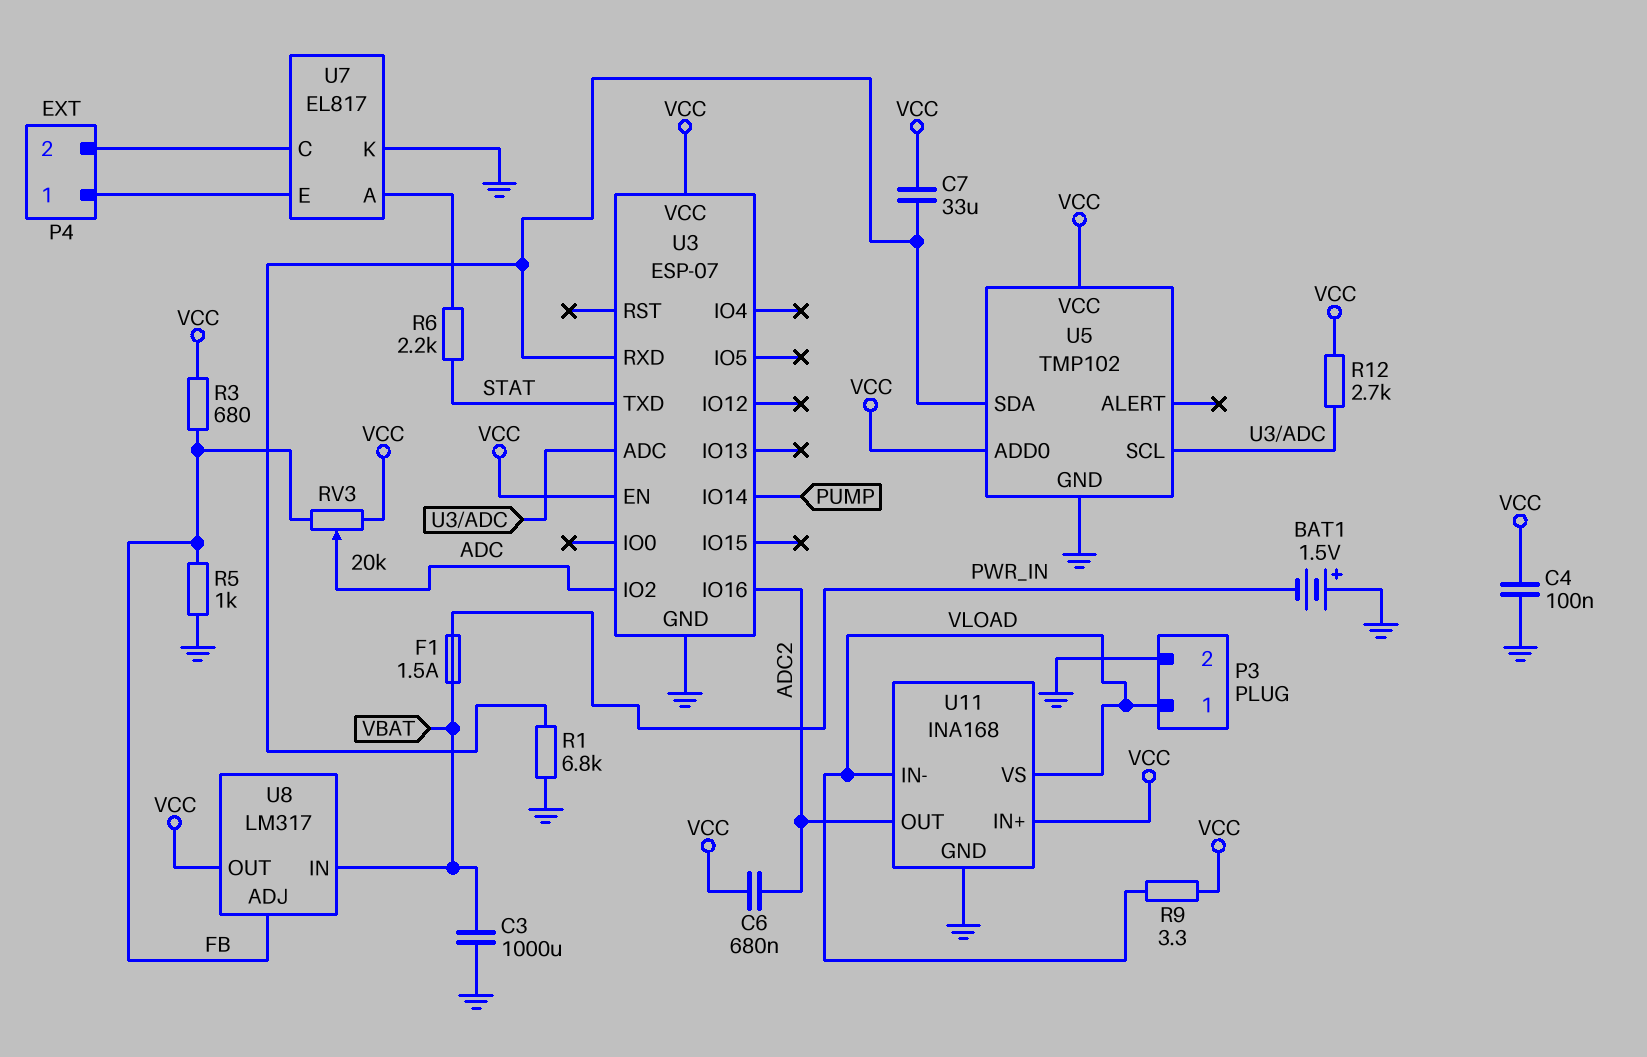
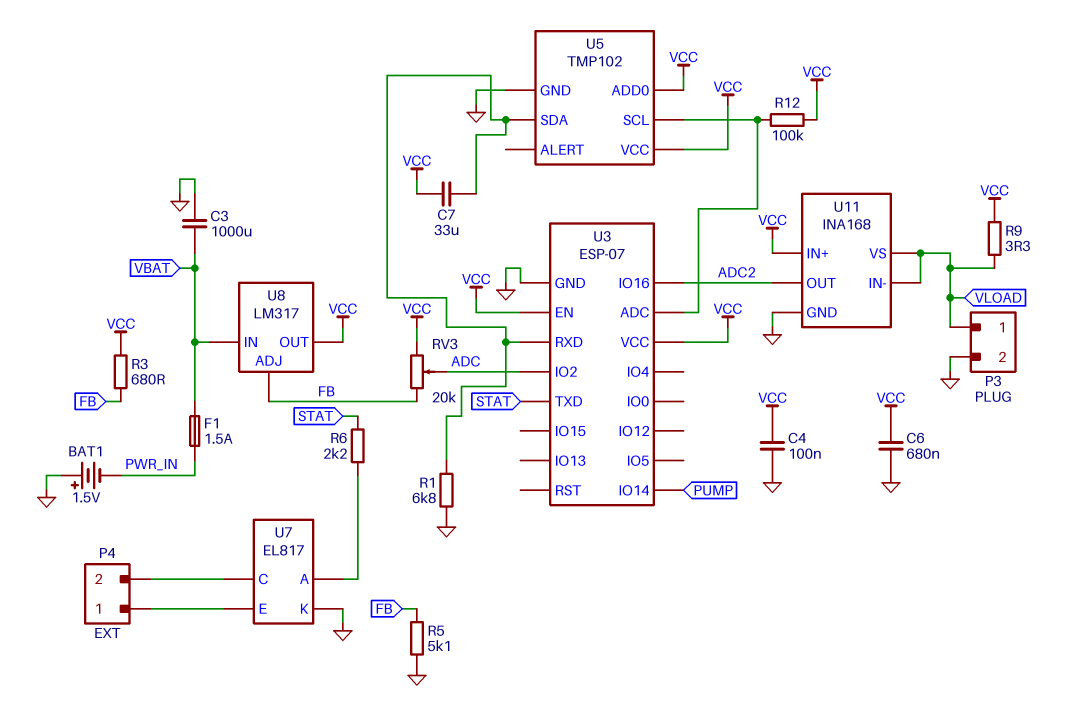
C6: 680nF (ADC2, VCC) -> 680nF (GND, VCC)
R5: 1k (FB, GND) -> 5.1k (FB, GND)
R12: 2.7k (U3/ADC, VCC) -> 100k (U3/ADC, VCC)

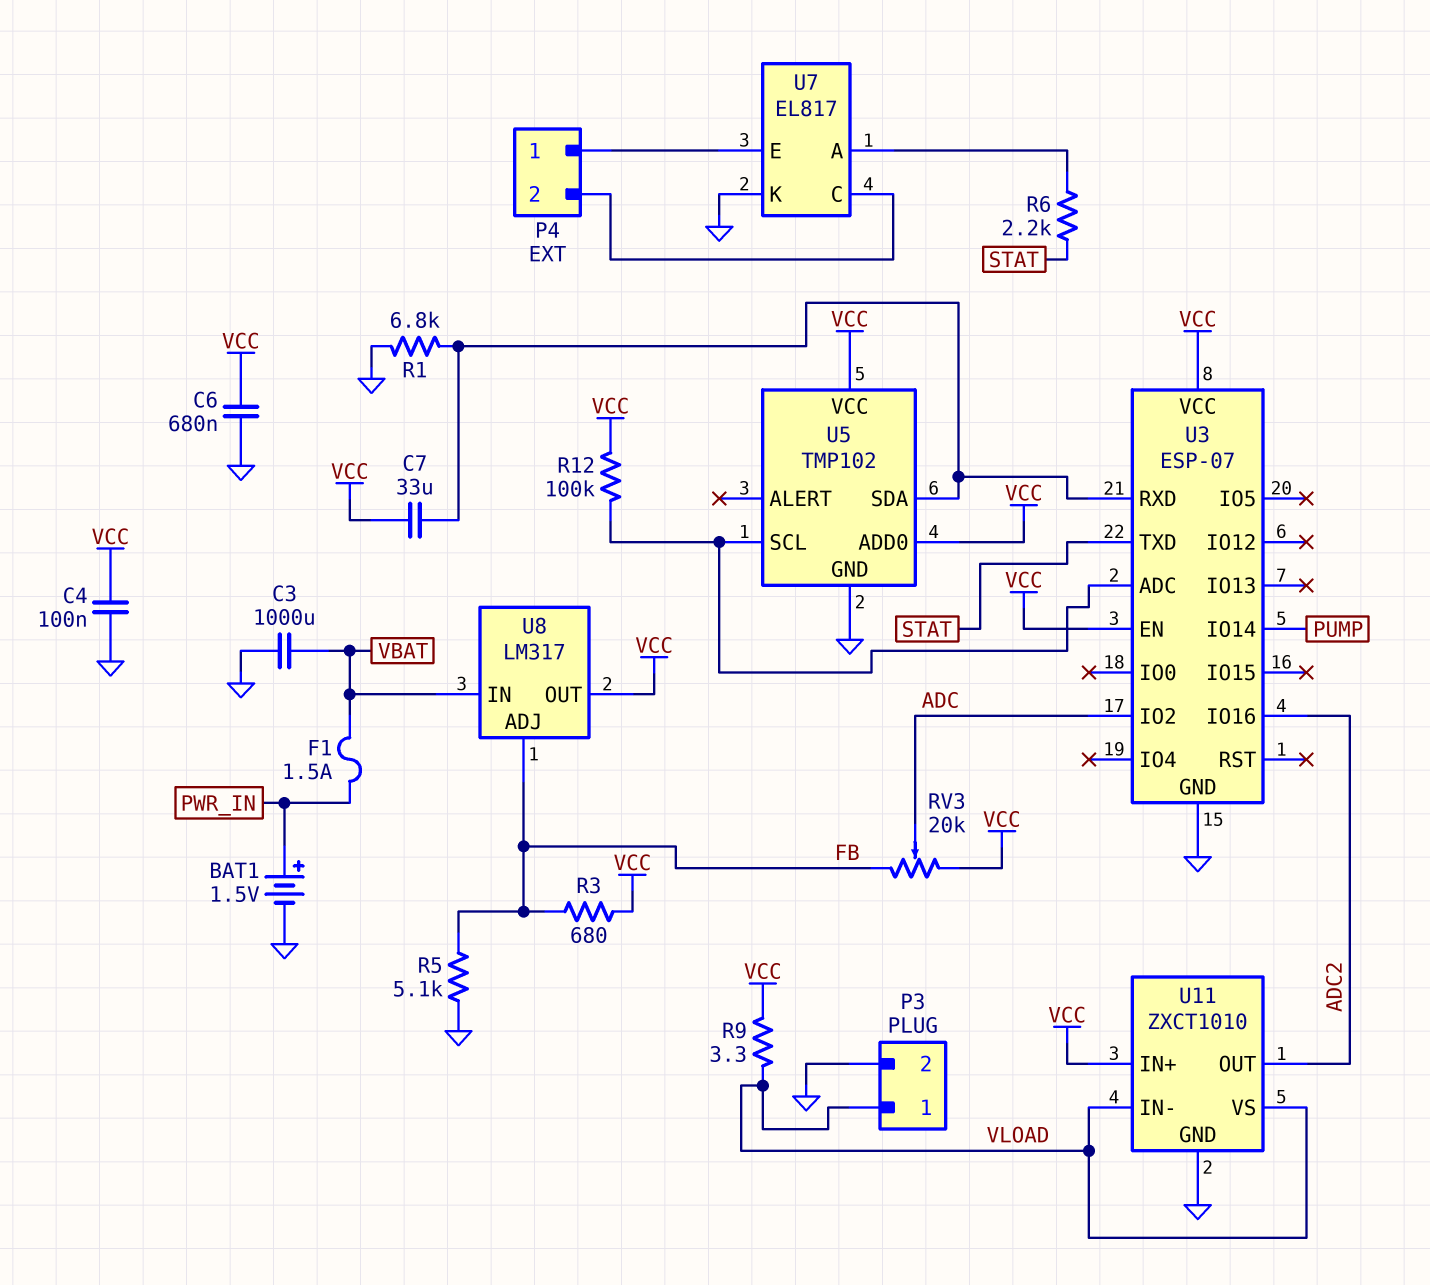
BAT1: 1.5V (plus GND, minus PWR_IN) -> 1.5V (plus PWR_IN, minus GND)
U11: INA168 -> ZXCT1010

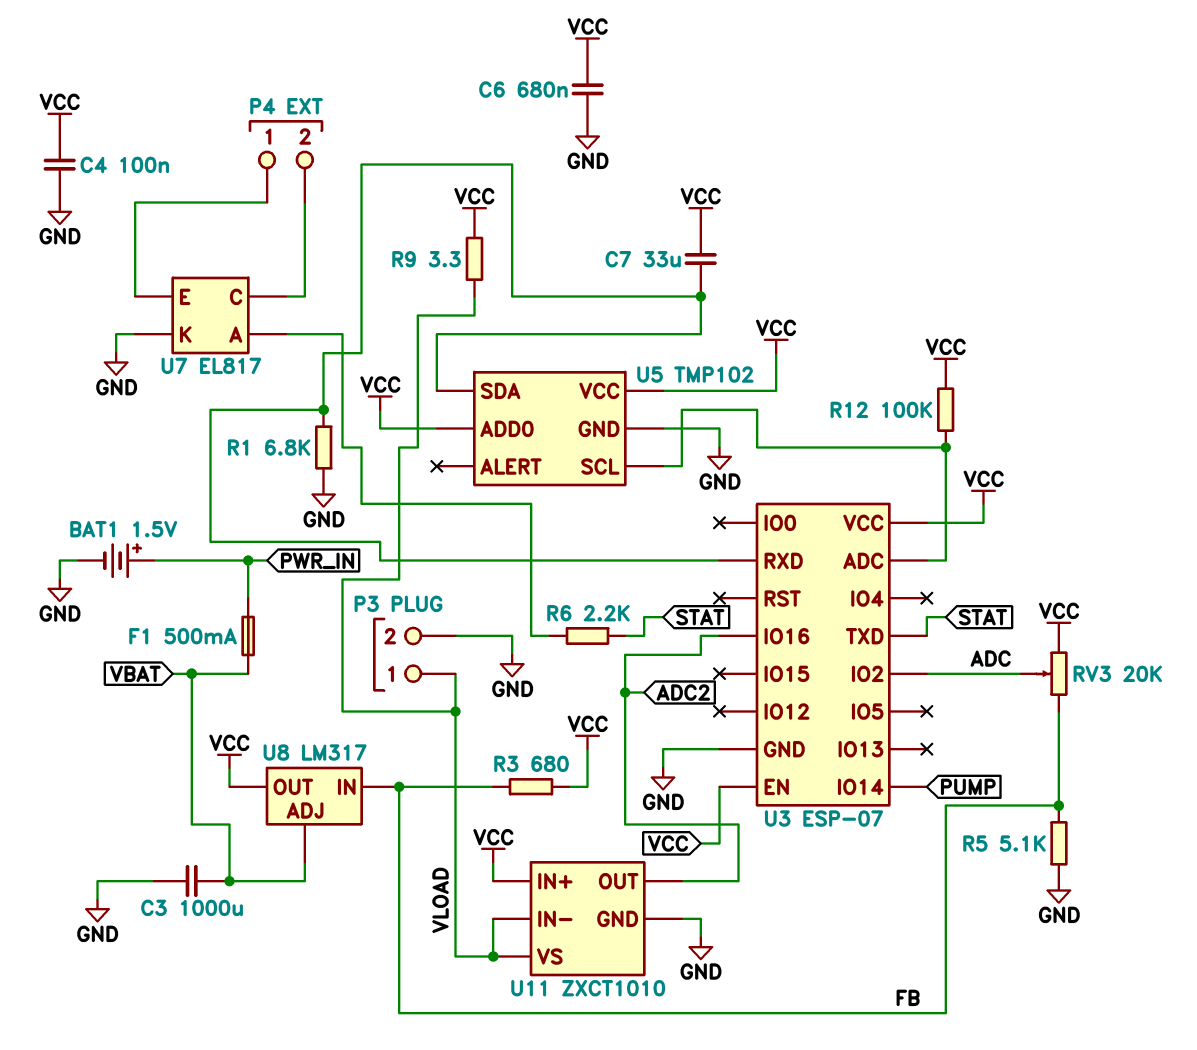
F1: 1.5A (PWR_IN, VBAT) -> 500mA (PWR_IN, VBAT)
U8 pin ADJ: FB -> VBAT
U8 pin IN: VBAT -> FB

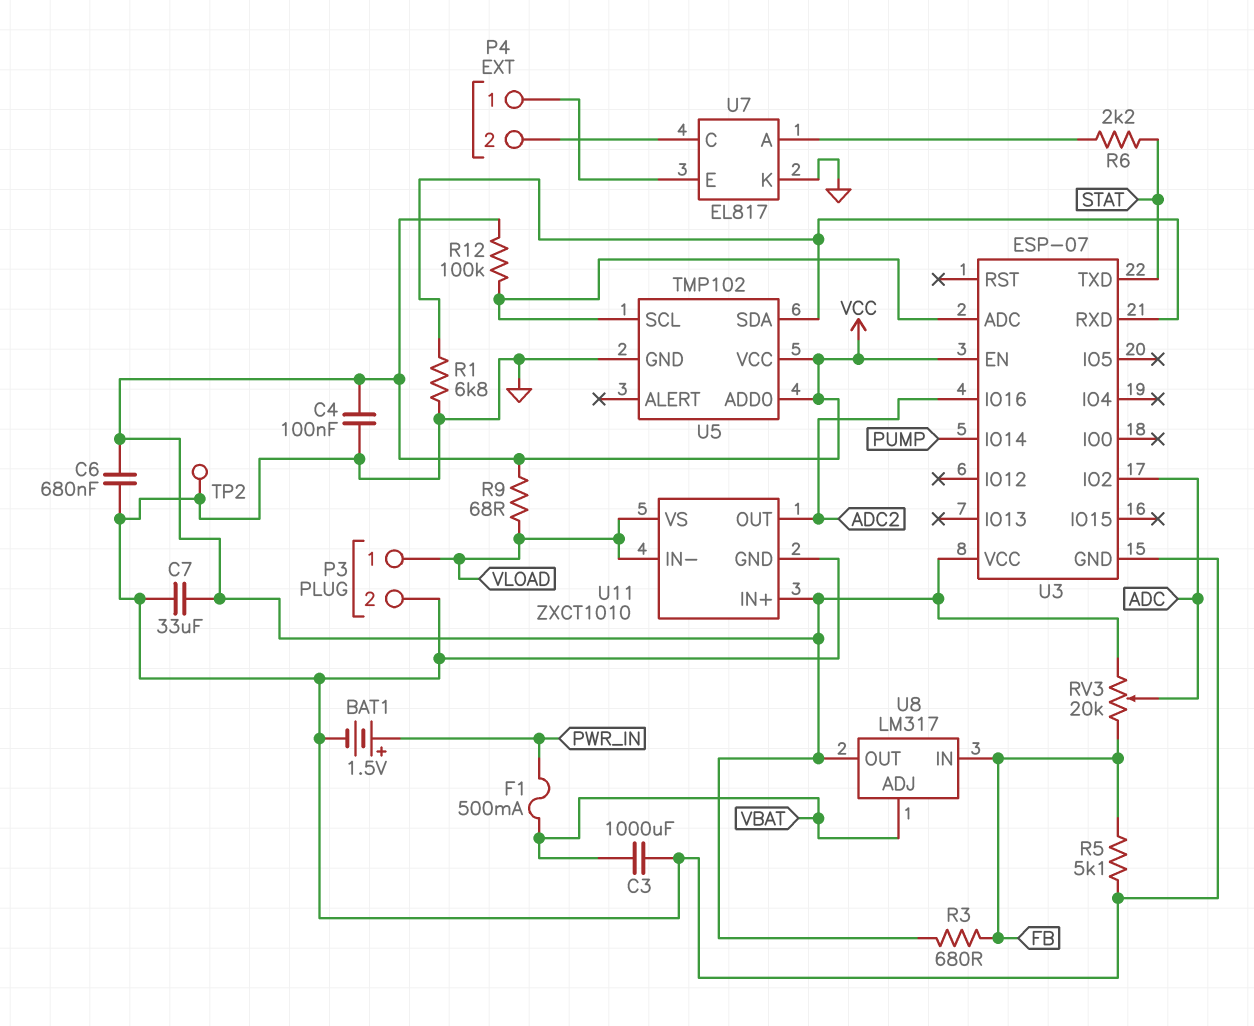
C7: 33uF (U3/RXD, VCC) -> 33uF (GND, VCC)
R9: 3.3 (VCC, VLOAD) -> 68 (VCC, VLOAD)
TP2: none -> test point (GND)

